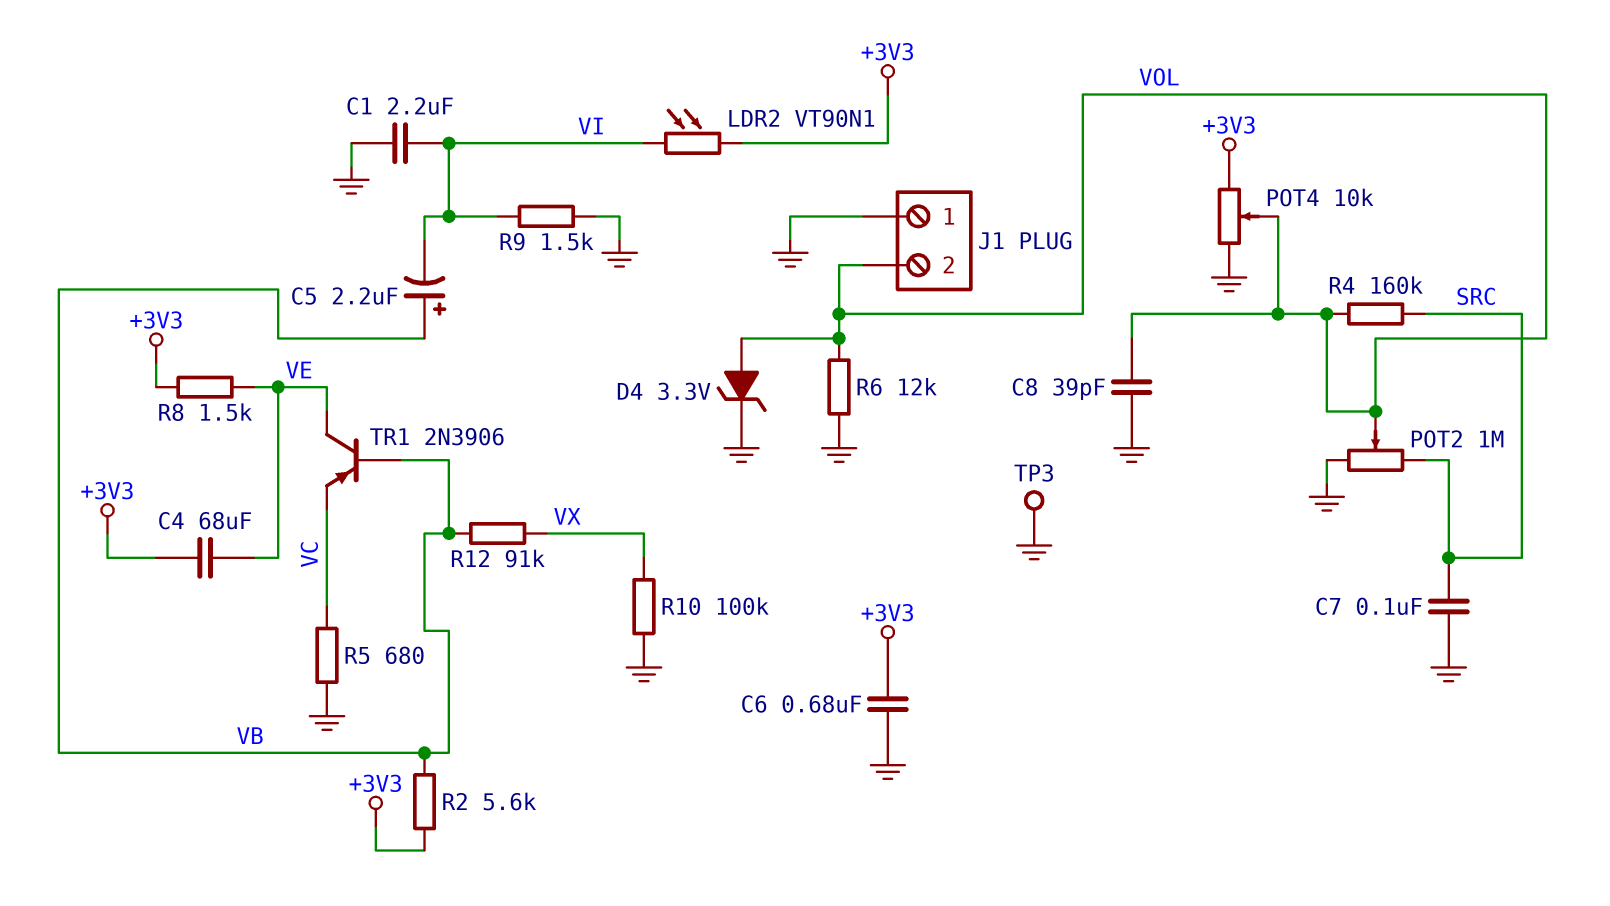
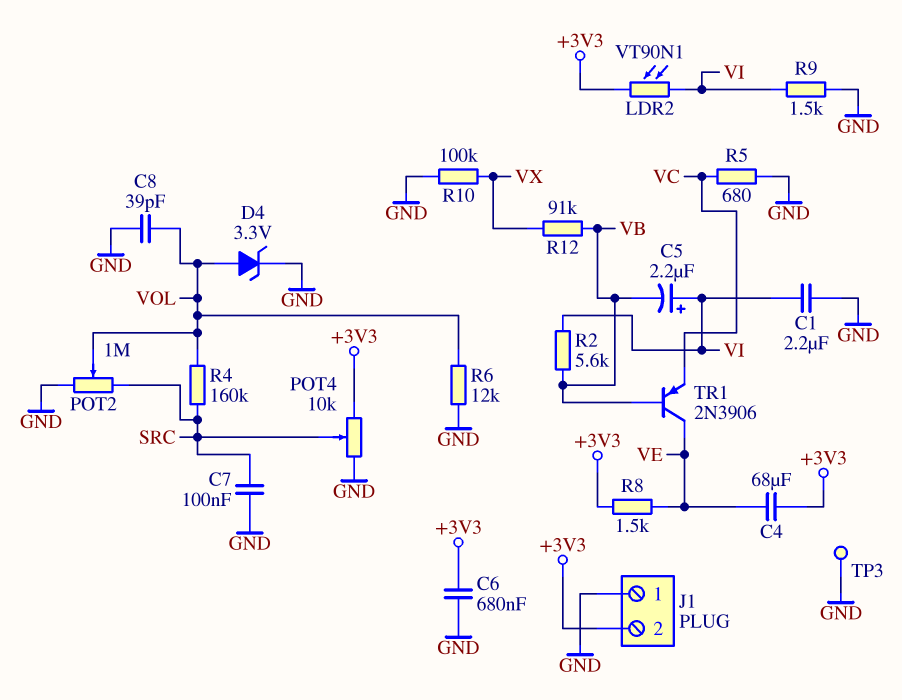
C5: 2.2uF (plus VB, minus VI) -> 2.2uF (plus VI, minus VB)
J1 pin 2: VOL -> +3V3
POT4: 10k (+3V3, GND, wiper VOL) -> 10k (+3V3, GND, wiper SRC)
R2: 5.6k (+3V3, VB) -> 5.6k (VB, VI)

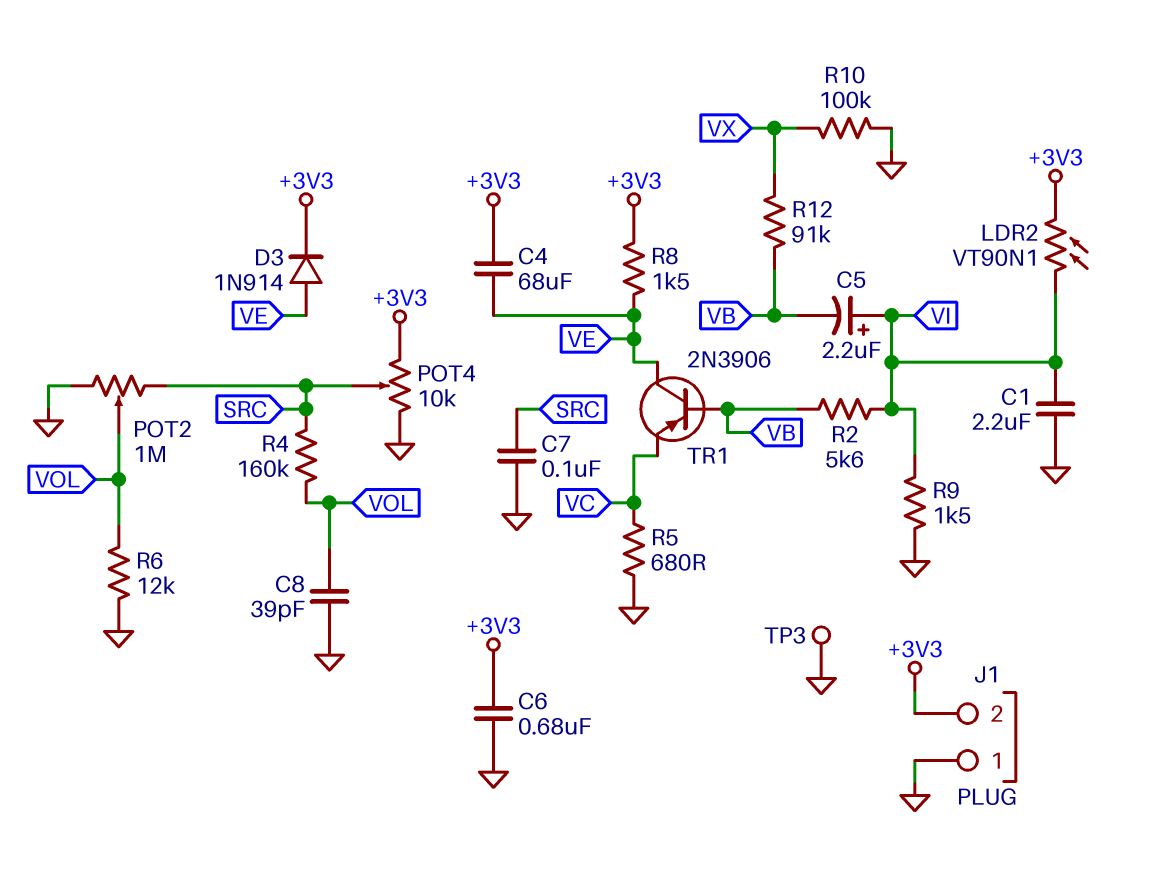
D3: none -> diode 1N914 (A VE, K +3V3)
D4: zener 3.3V (A VOL, K GND) -> none

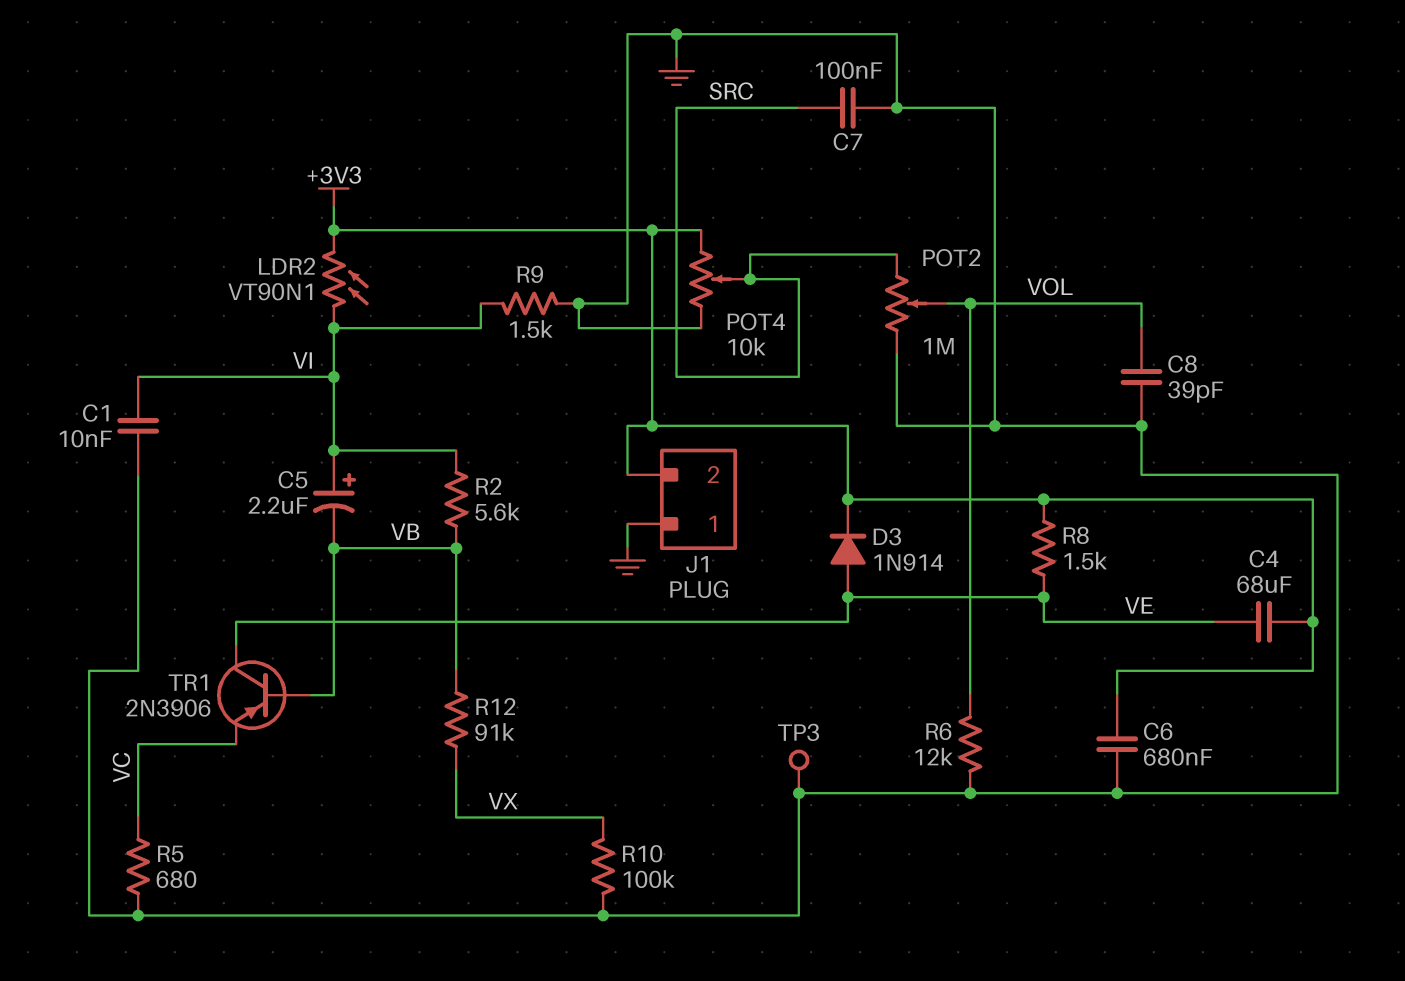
C1: 2.2uF (GND, VI) -> 10nF (GND, VI)
R4: 160k (SRC, VOL) -> none

